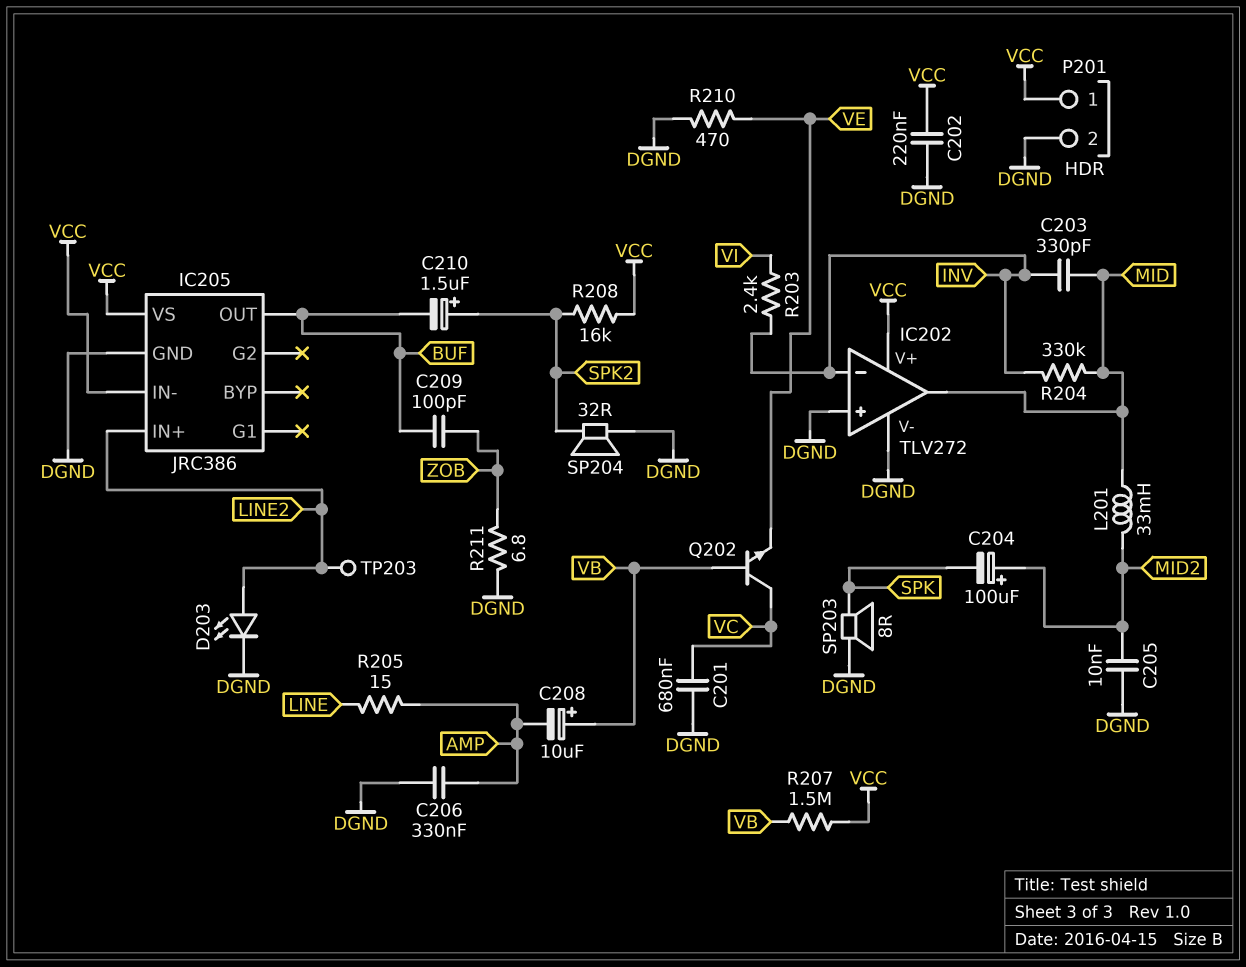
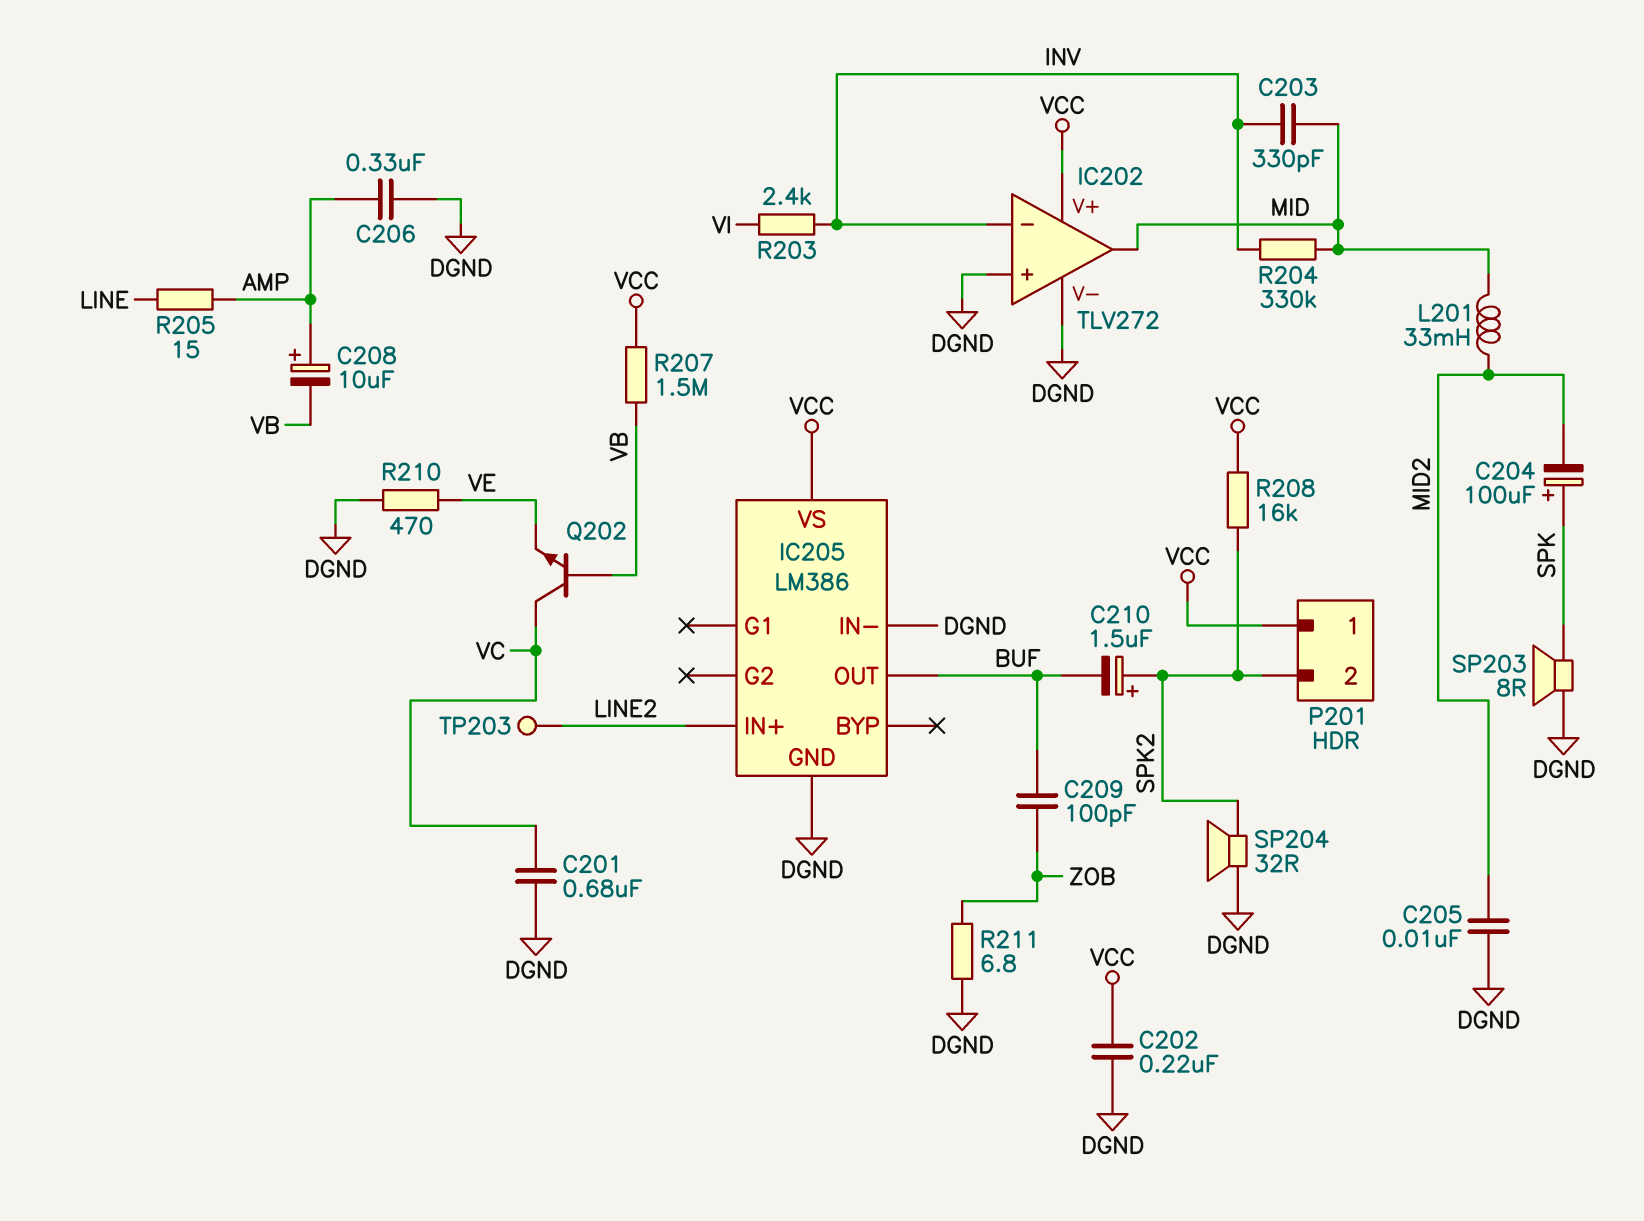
C204: 100uF (plus MID2, minus SPK) -> 100uF (plus SPK, minus MID2)
C208: 10uF (plus VB, minus AMP) -> 10uF (plus AMP, minus VB)
D203: LED (A LINE2, K DGND) -> none
IC205: JRC386 -> LM386
IC205 pin IN-: VCC -> DGND
P201 pin 2: DGND -> SPK2

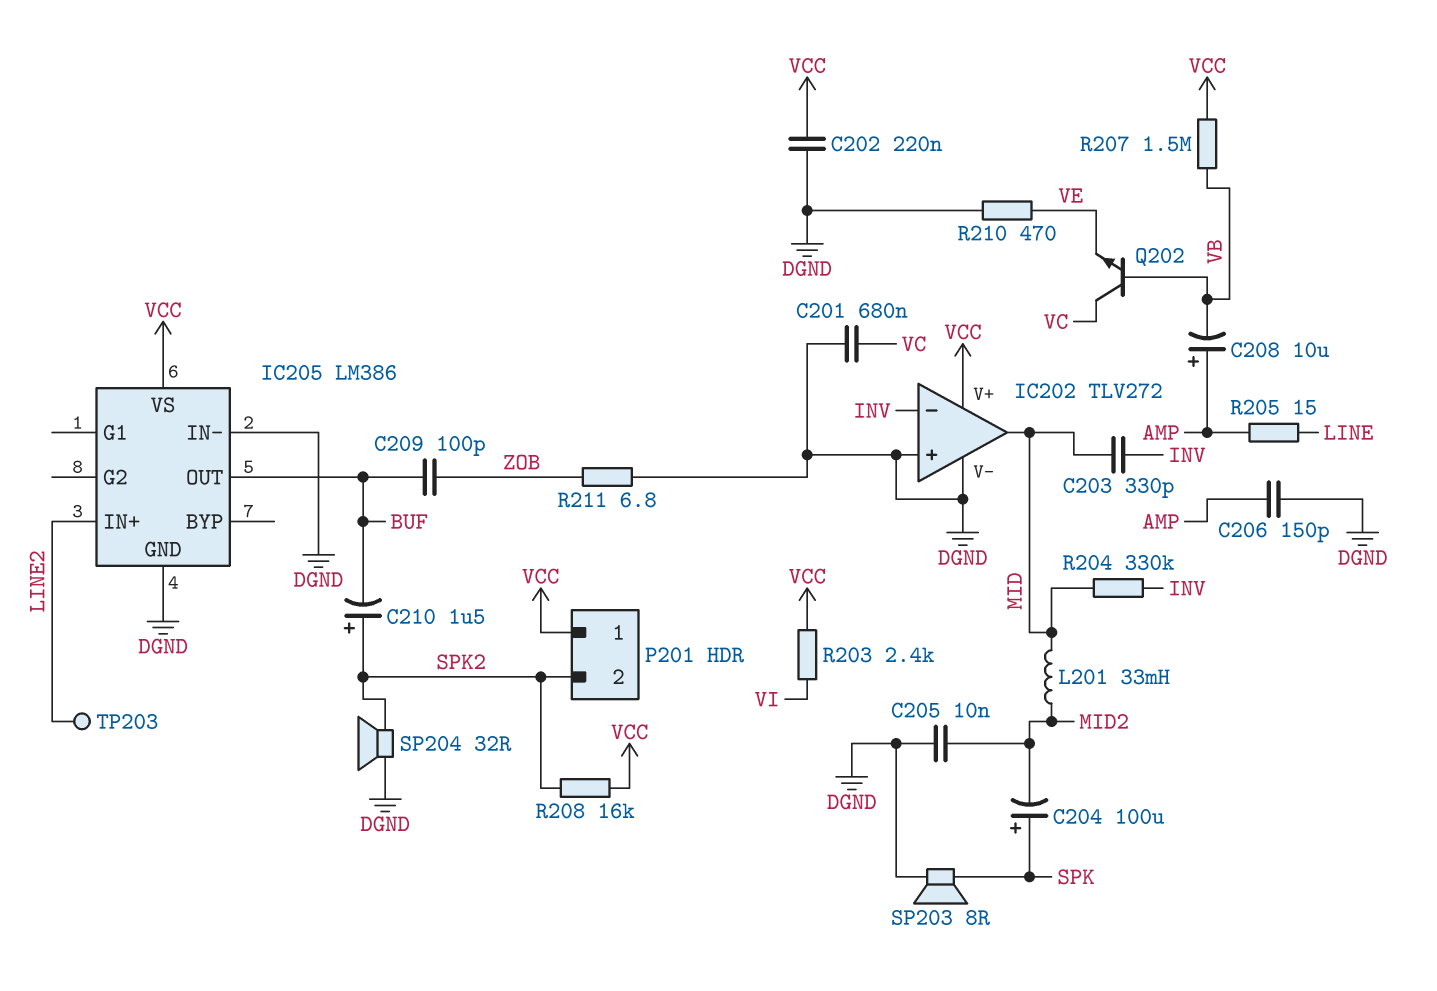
C206: 330nF (AMP, DGND) -> 150pF (AMP, DGND)
R203: 2.4k (INV, VI) -> 2.4k (VCC, VI)

